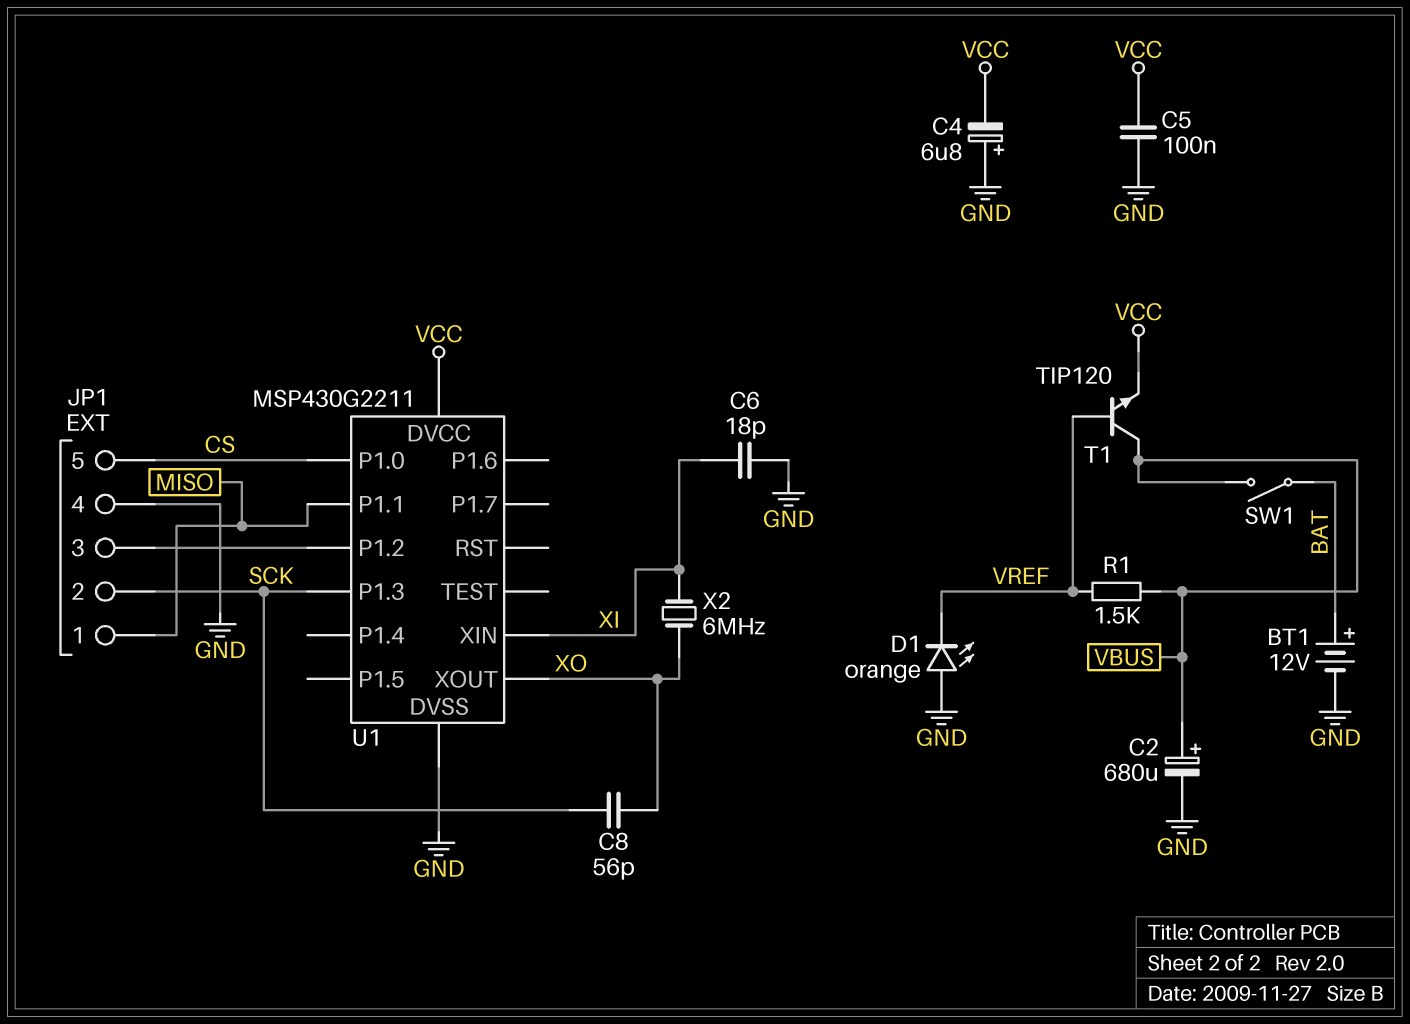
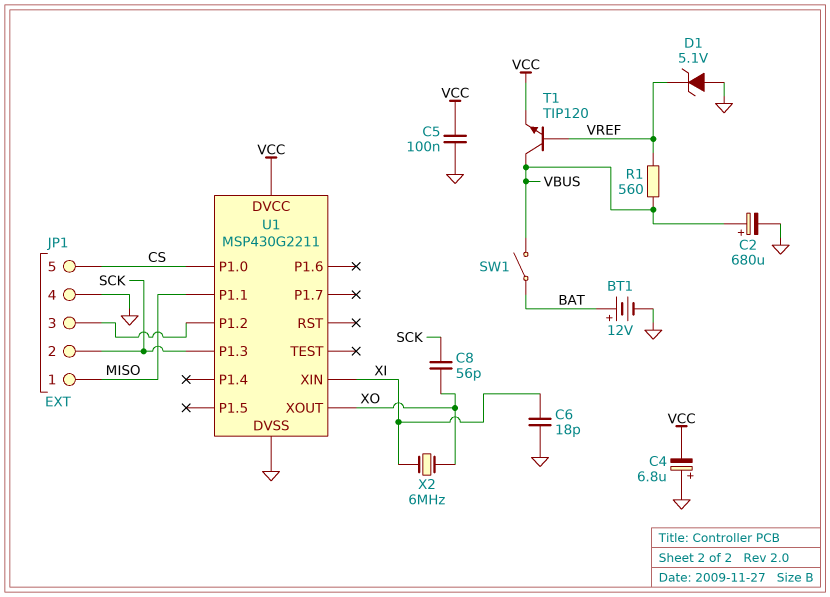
D1: LED orange (A GND, K VREF) -> zener 5.1V (A GND, K VREF)
R1: 1.5k (VBUS, VREF) -> 560 (VBUS, VREF)

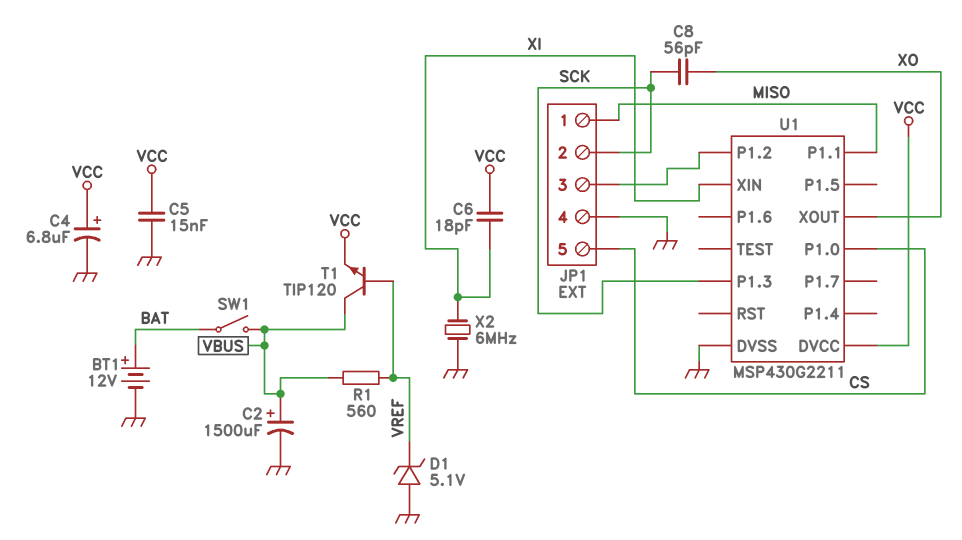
C2: 680uF (plus VBUS, minus GND) -> 1500uF (plus VBUS, minus GND)
C4: 6.8uF (plus GND, minus VCC) -> 6.8uF (plus VCC, minus GND)
C5: 100nF (GND, VCC) -> 15nF (GND, VCC)
C6: 18pF (GND, XI) -> 18pF (VCC, XI)
X2: 6MHz (XI, XO) -> 6MHz (GND, XI)

